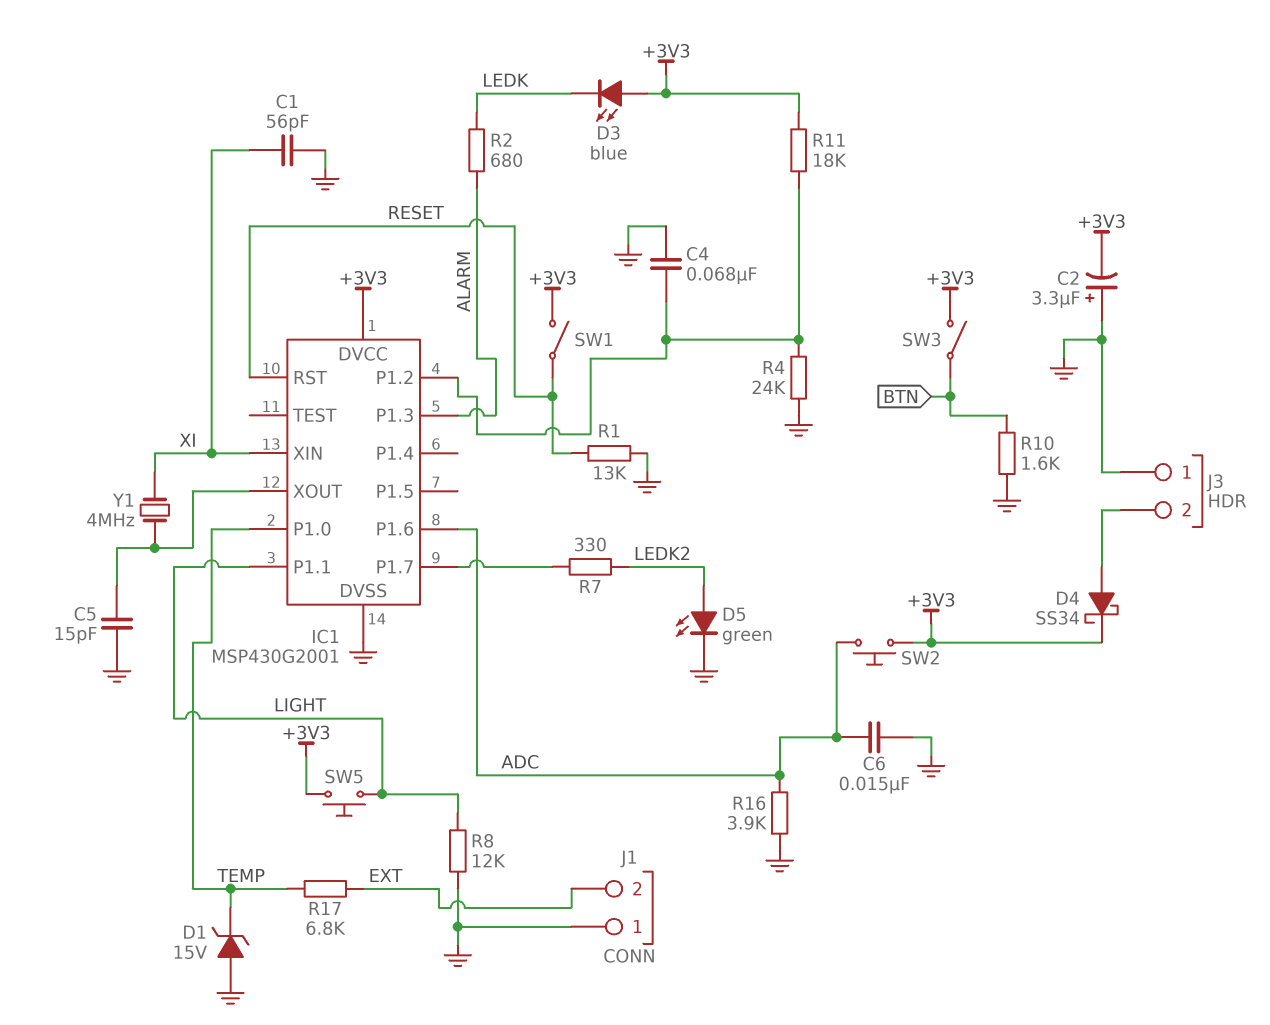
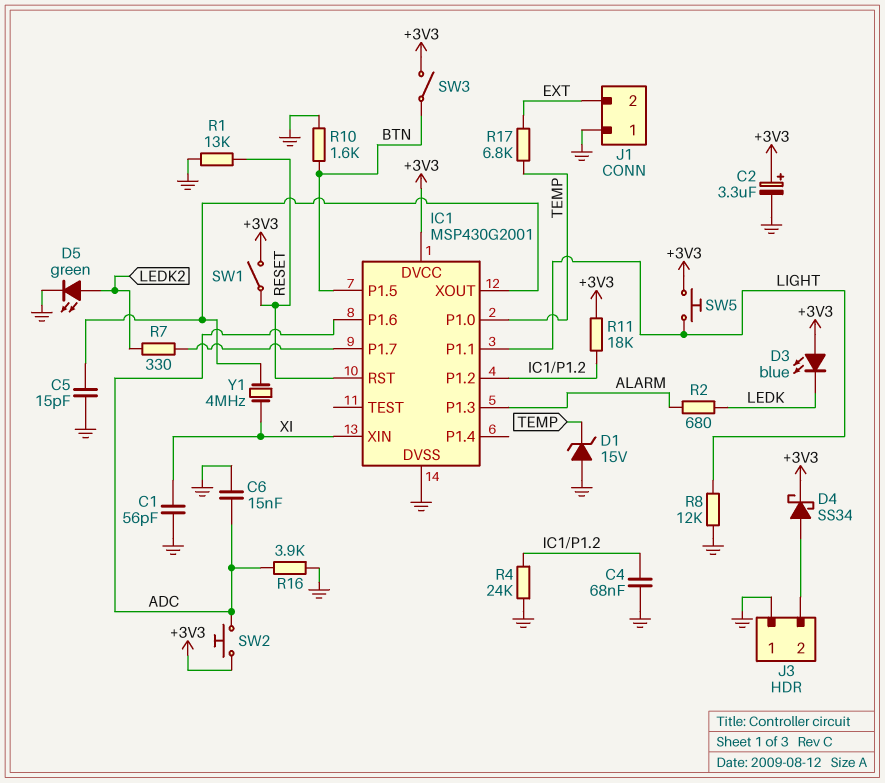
C2: 3.3uF (plus GND, minus +3V3) -> 3.3uF (plus +3V3, minus GND)
IC1 pin P1.5: none -> BTN

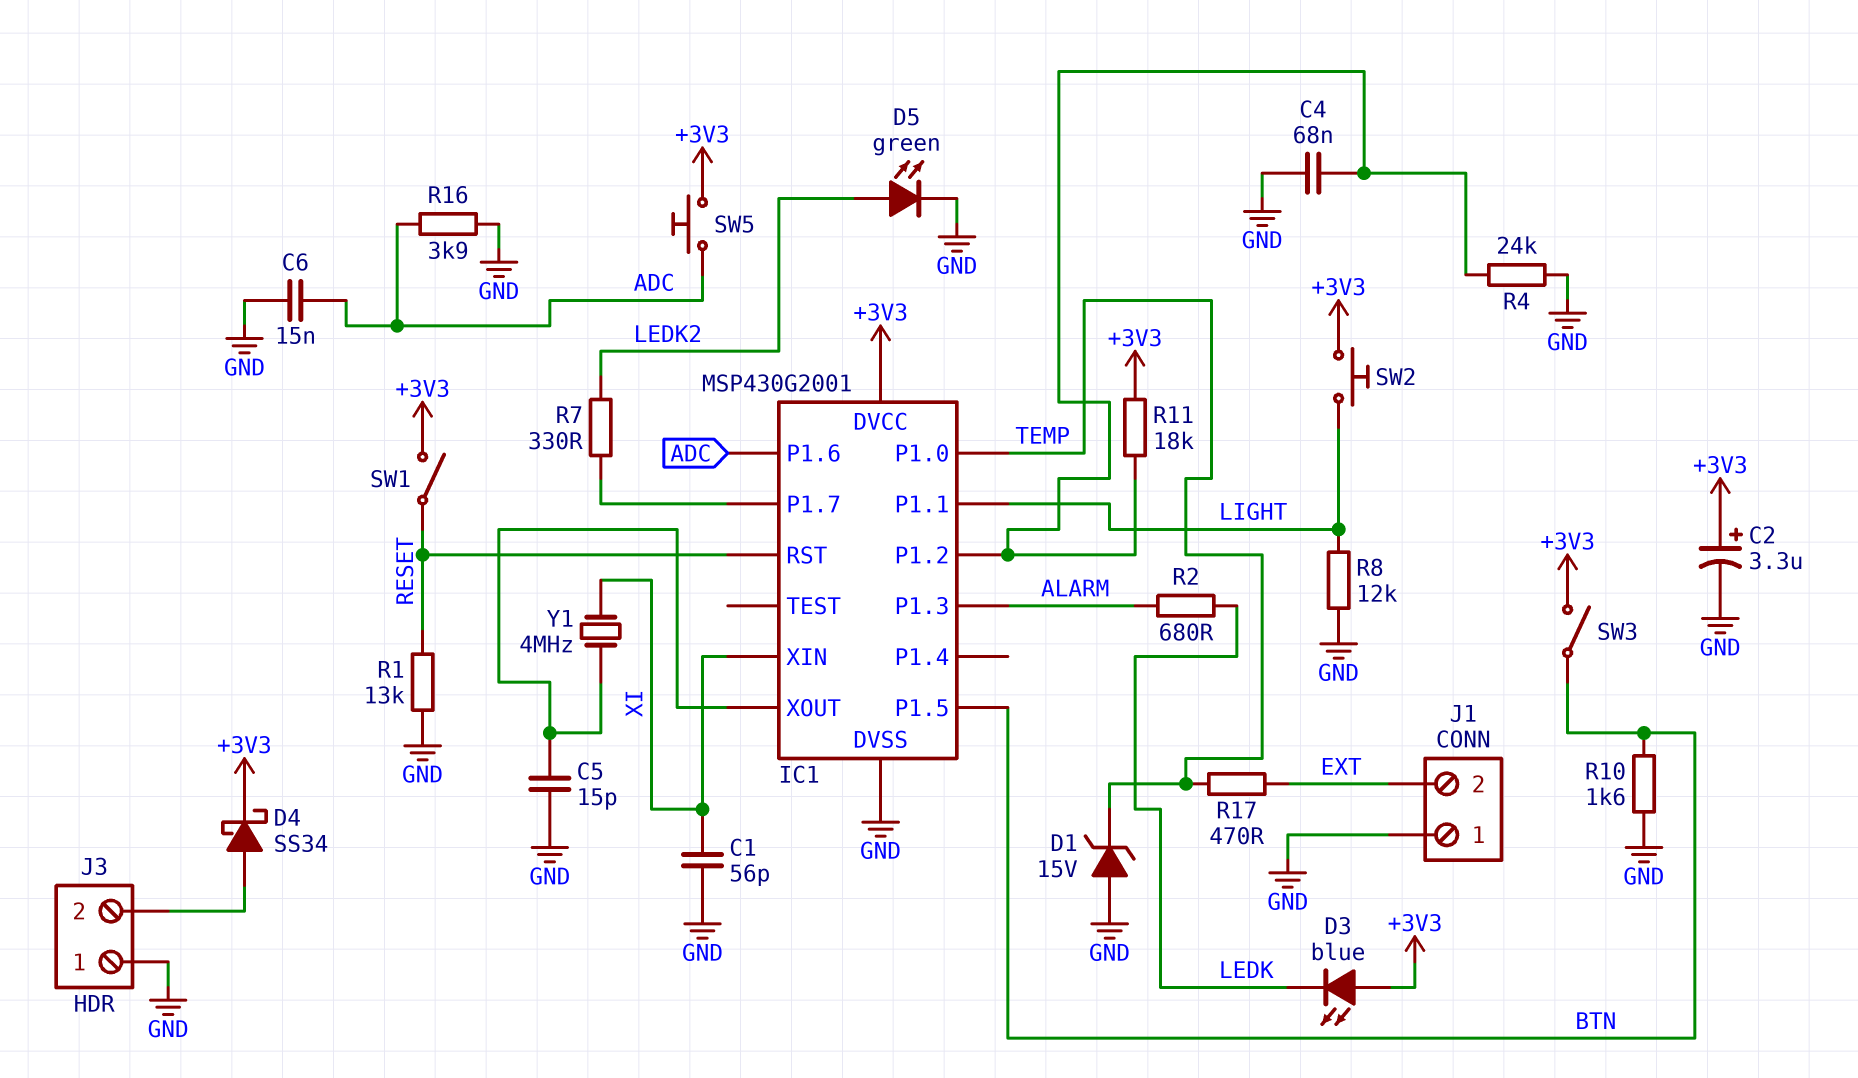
R17: 6.8k (EXT, TEMP) -> 470 (EXT, TEMP)
SW2: button (+3V3, ADC) -> button (+3V3, LIGHT)
SW5: button (+3V3, LIGHT) -> button (+3V3, ADC)

